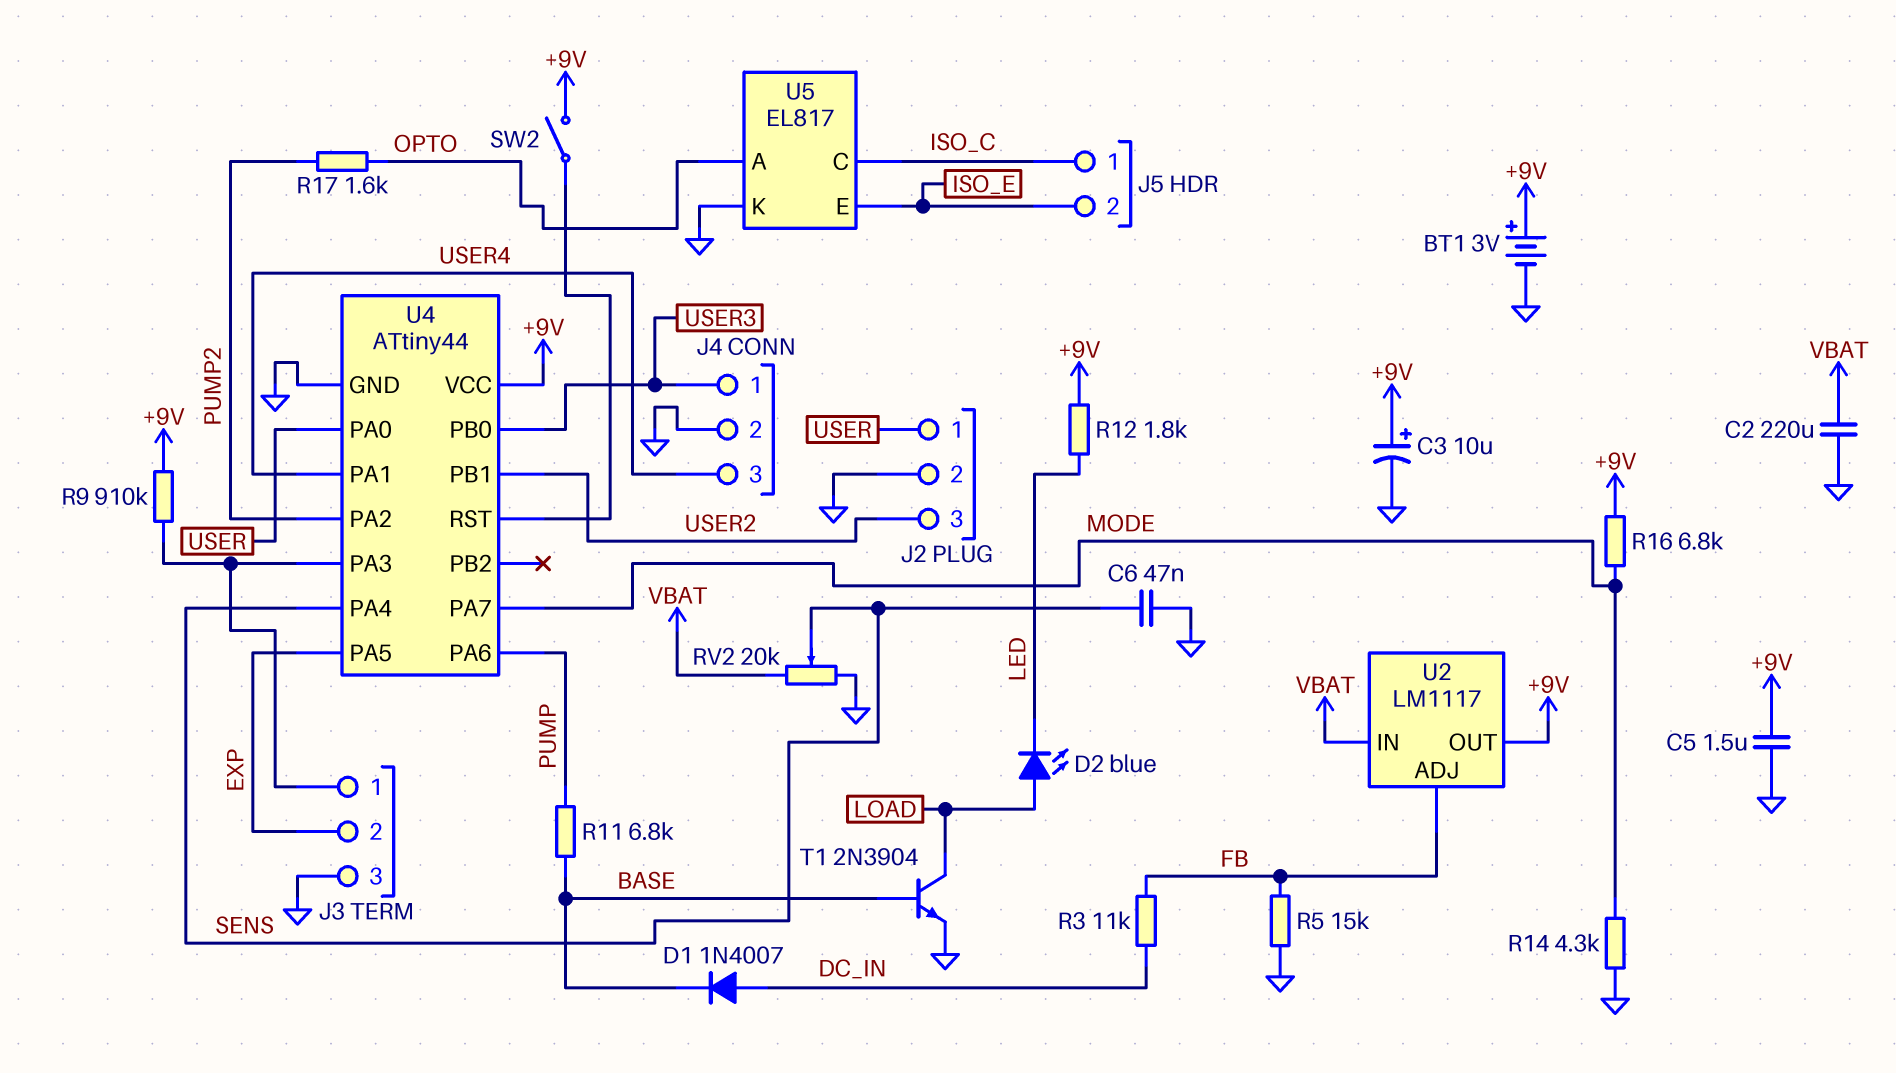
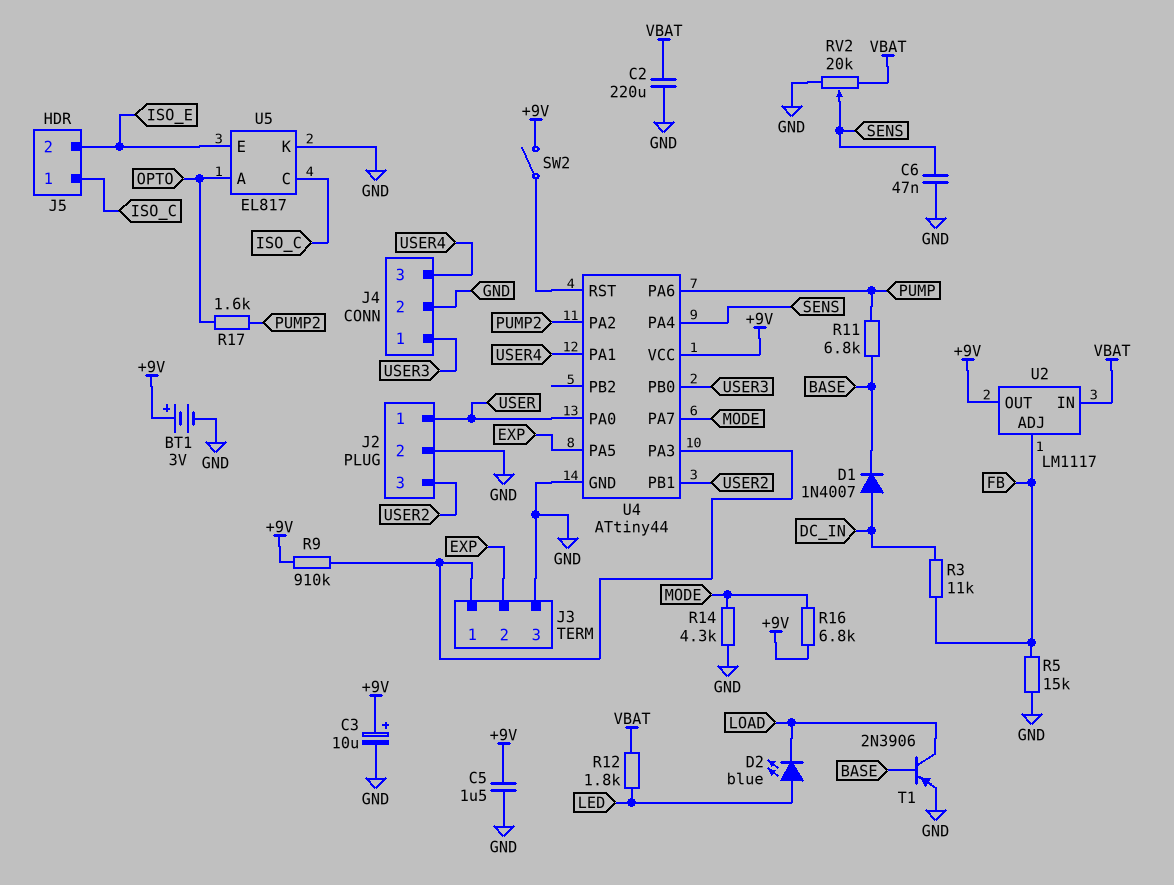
D2: LED blue (A LOAD, K LED) -> LED blue (A LED, K LOAD)
R12: 1.8k (+9V, LED) -> 1.8k (LED, VBAT)
T1: NPN 2N3904 (B BASE, C LOAD, E GND) -> PNP 2N3906 (B BASE, C LOAD, E GND)

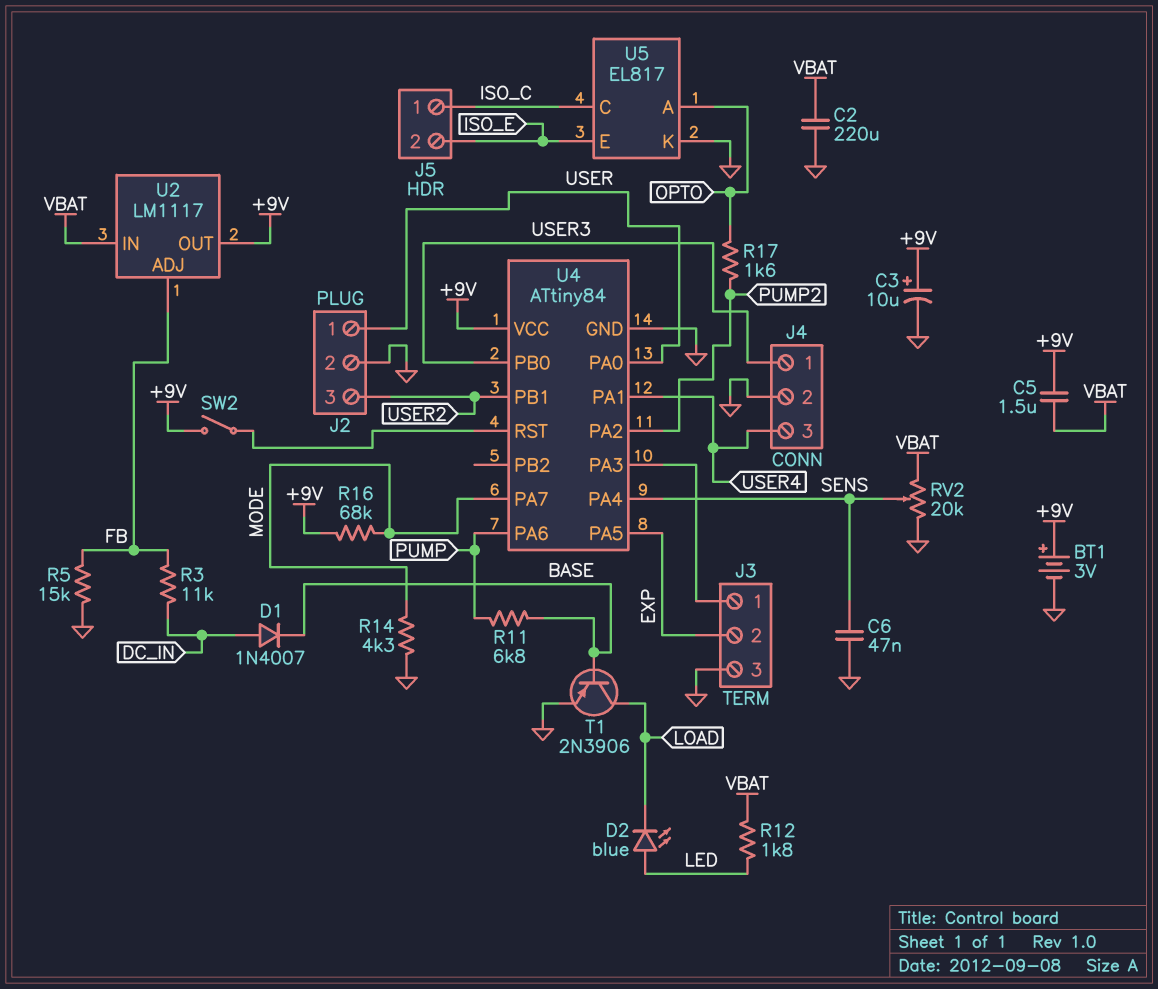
C5: 1.5uF (+9V, GND) -> 1.5uF (+9V, VBAT)
R9: 910k (+9V, J3/1) -> none
R16: 6.8k (+9V, MODE) -> 68k (+9V, MODE)
U4: ATtiny44 -> ATtiny84

